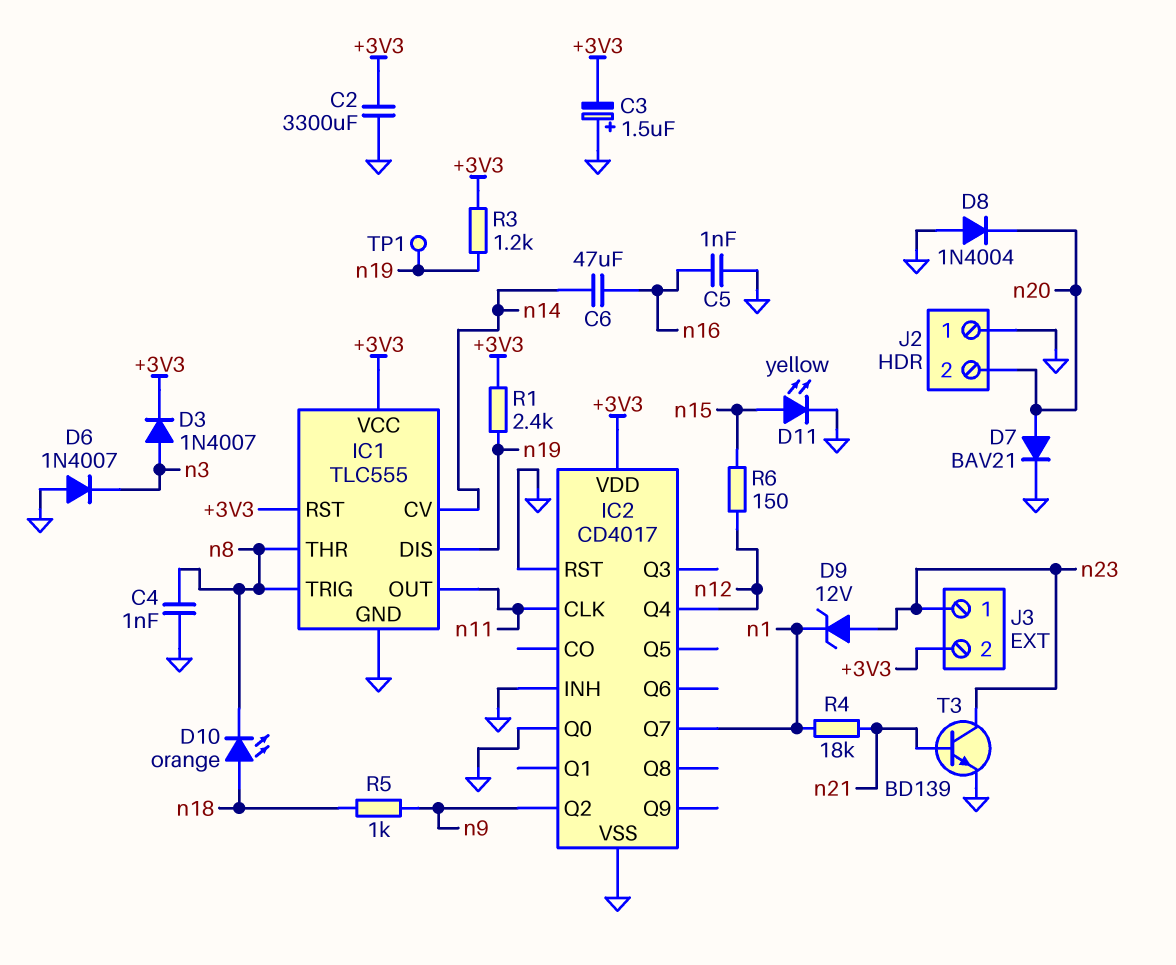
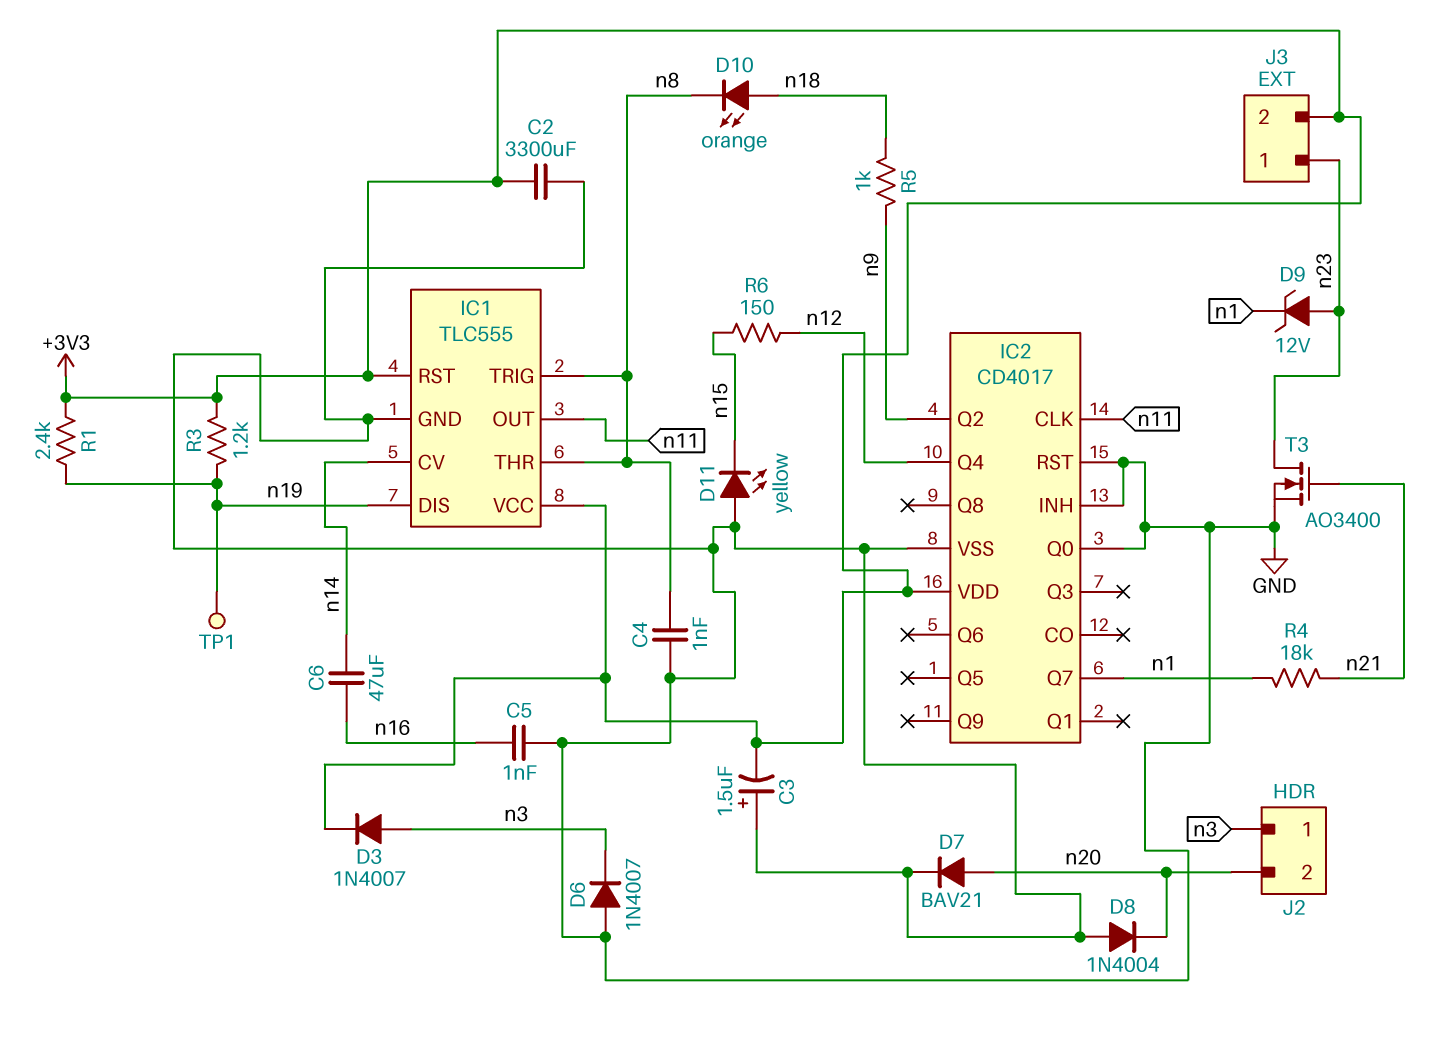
D11: LED yellow (A n15, K GND) -> LED yellow (A GND, K n15)
J2 pin 1: GND -> n3
T3: NPN BD139 (B n21, C n23, E GND) -> NMOS AO3400 (G n21, D n23, S GND)

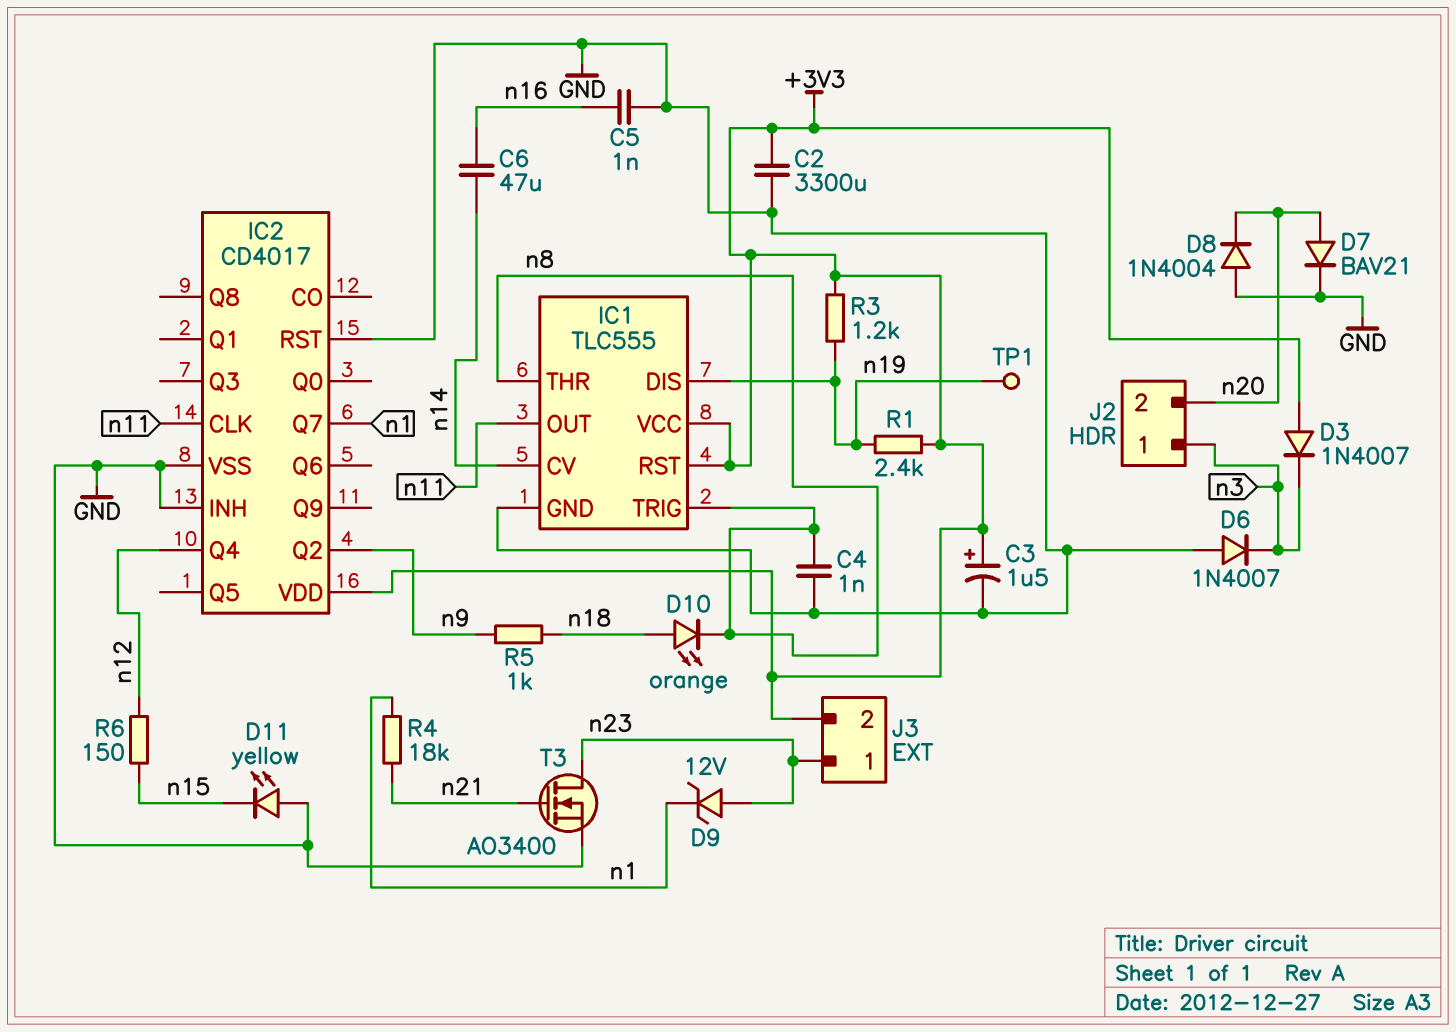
C3: 1.5uF (plus GND, minus +3V3) -> 1.5uF (plus +3V3, minus GND)
D3: diode 1N4007 (A n3, K +3V3) -> diode 1N4007 (A +3V3, K n3)
IC2 pin Q0: GND -> none

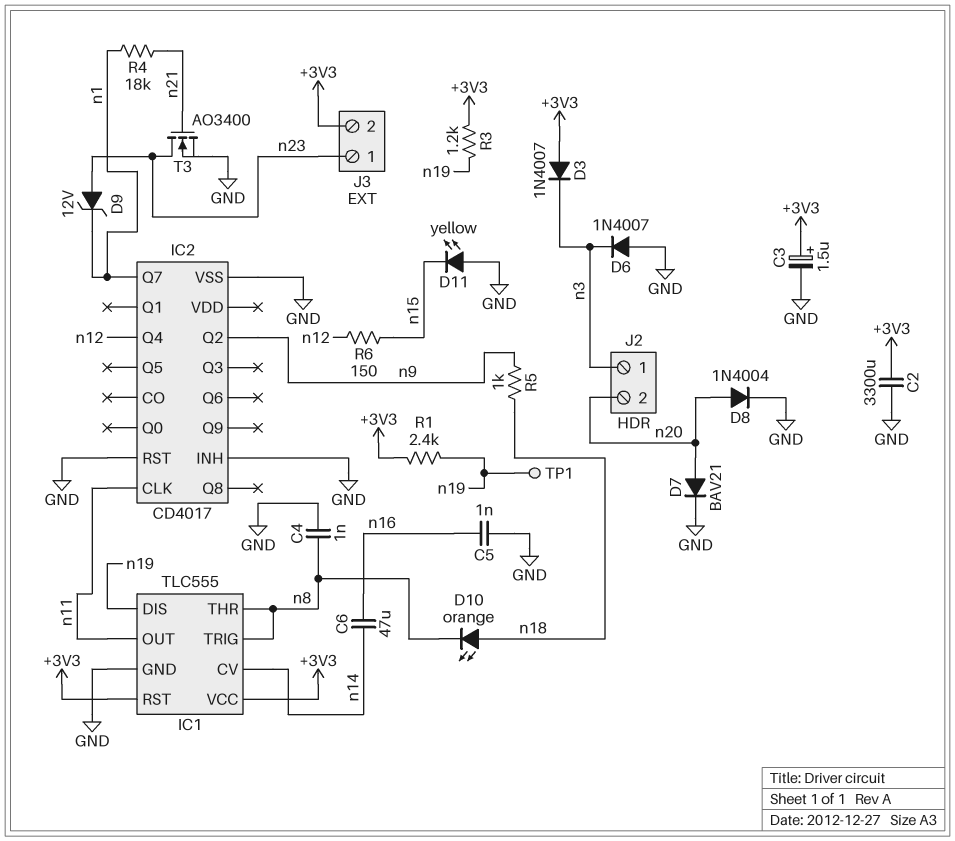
D8: diode 1N4004 (A GND, K n20) -> diode 1N4004 (A n20, K GND)
IC2 pin VDD: +3V3 -> none

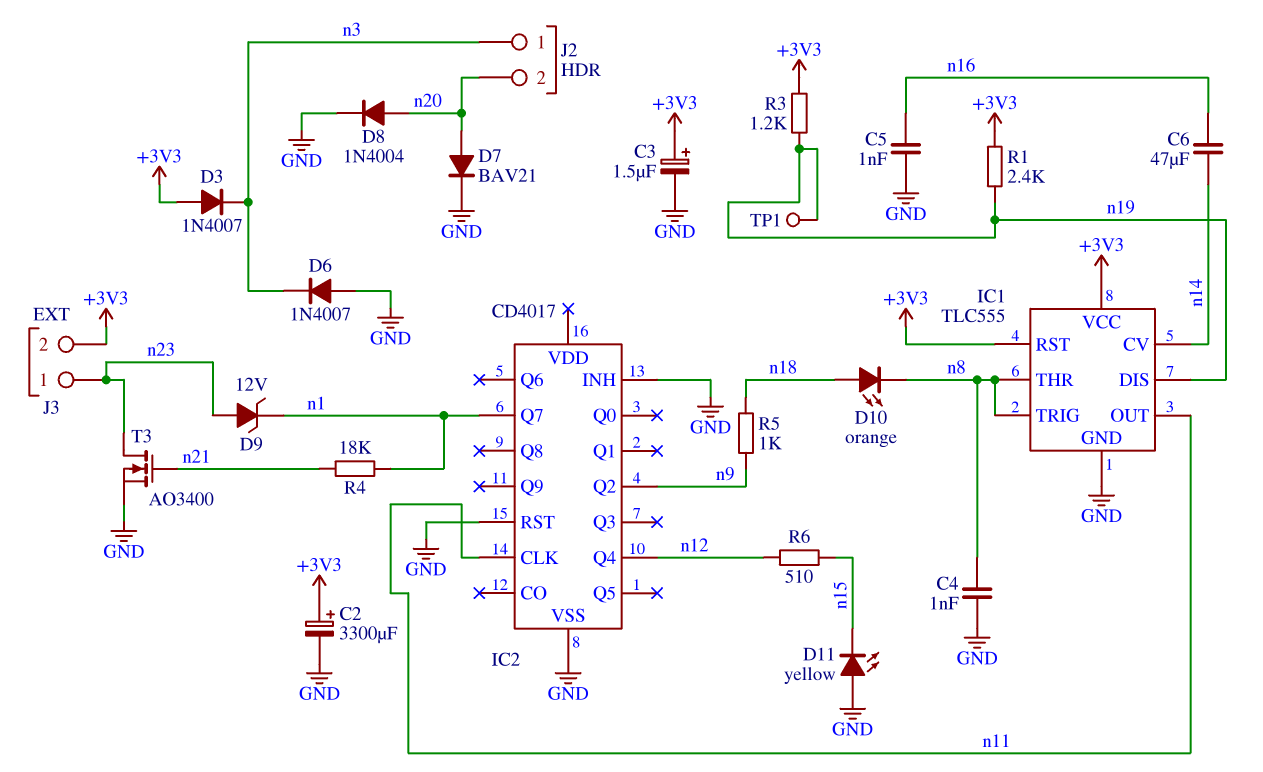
C2: 3300uF (+3V3, GND) -> 3300uF (plus +3V3, minus GND)
R6: 150 (n12, n15) -> 510 (n12, n15)

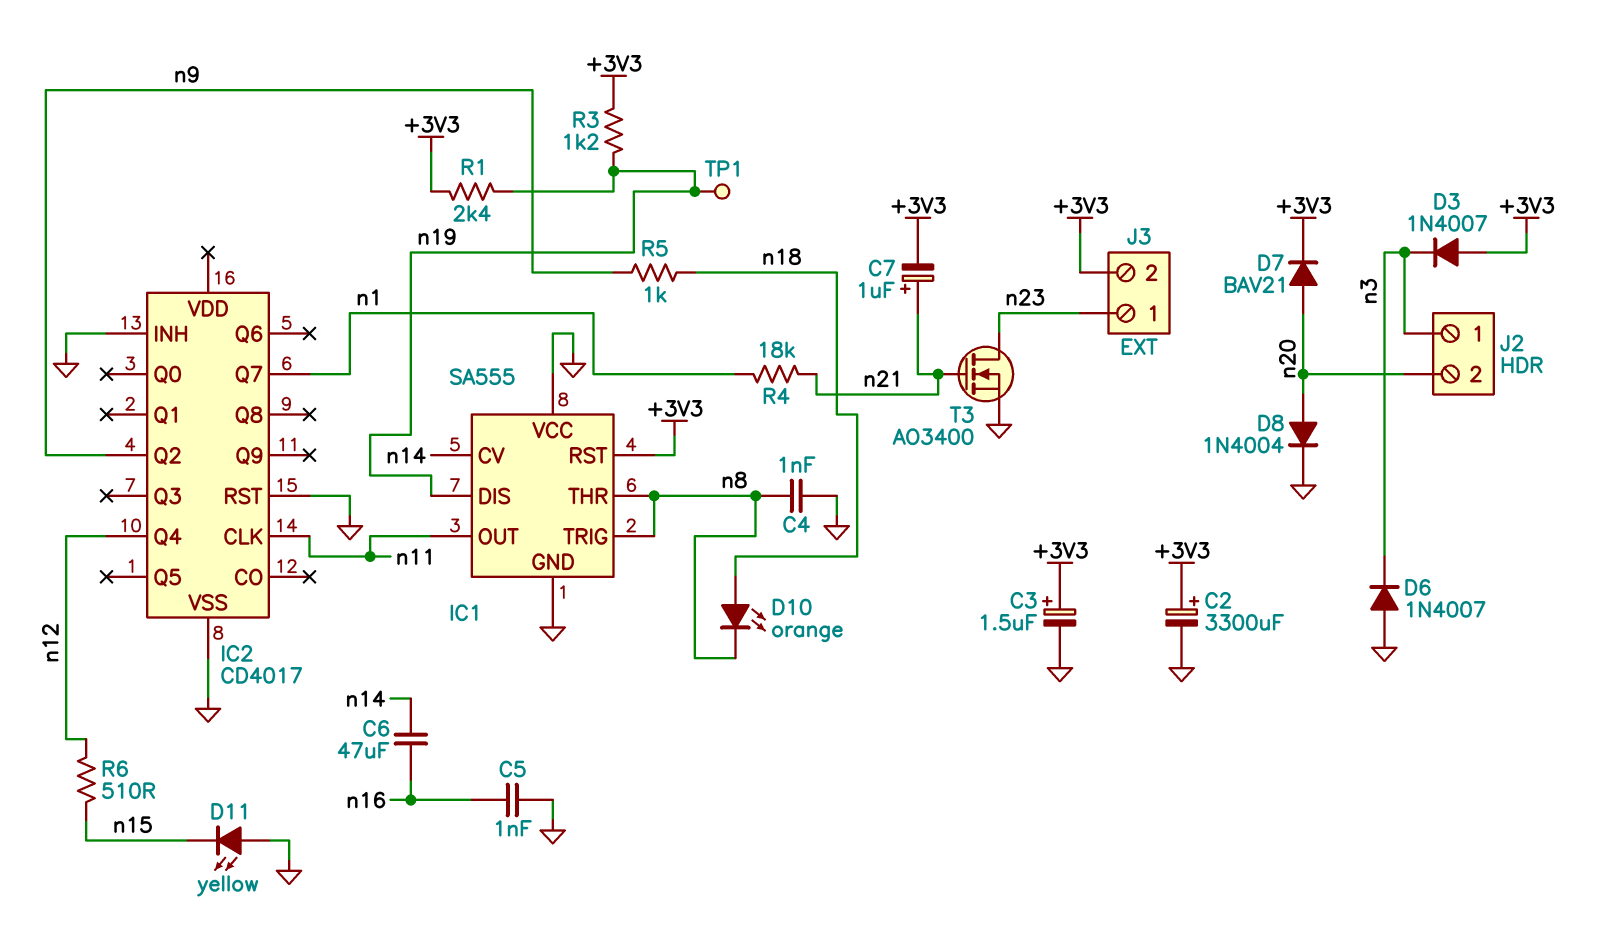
C7: none -> 1uF (plus n21, minus +3V3)
D7: diode BAV21 (A n20, K GND) -> diode BAV21 (A n20, K +3V3)
D9: zener 12V (A n23, K n1) -> none
IC1: TLC555 -> SA555
IC1 pin VCC: +3V3 -> GND

